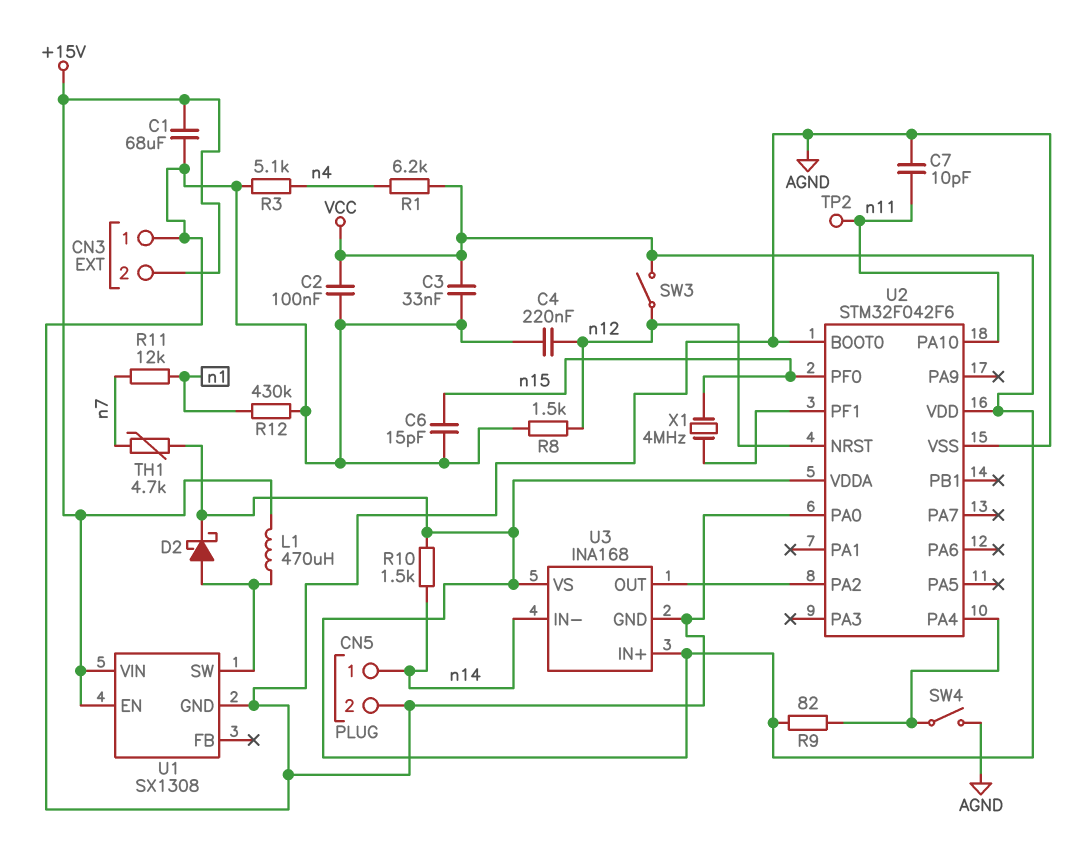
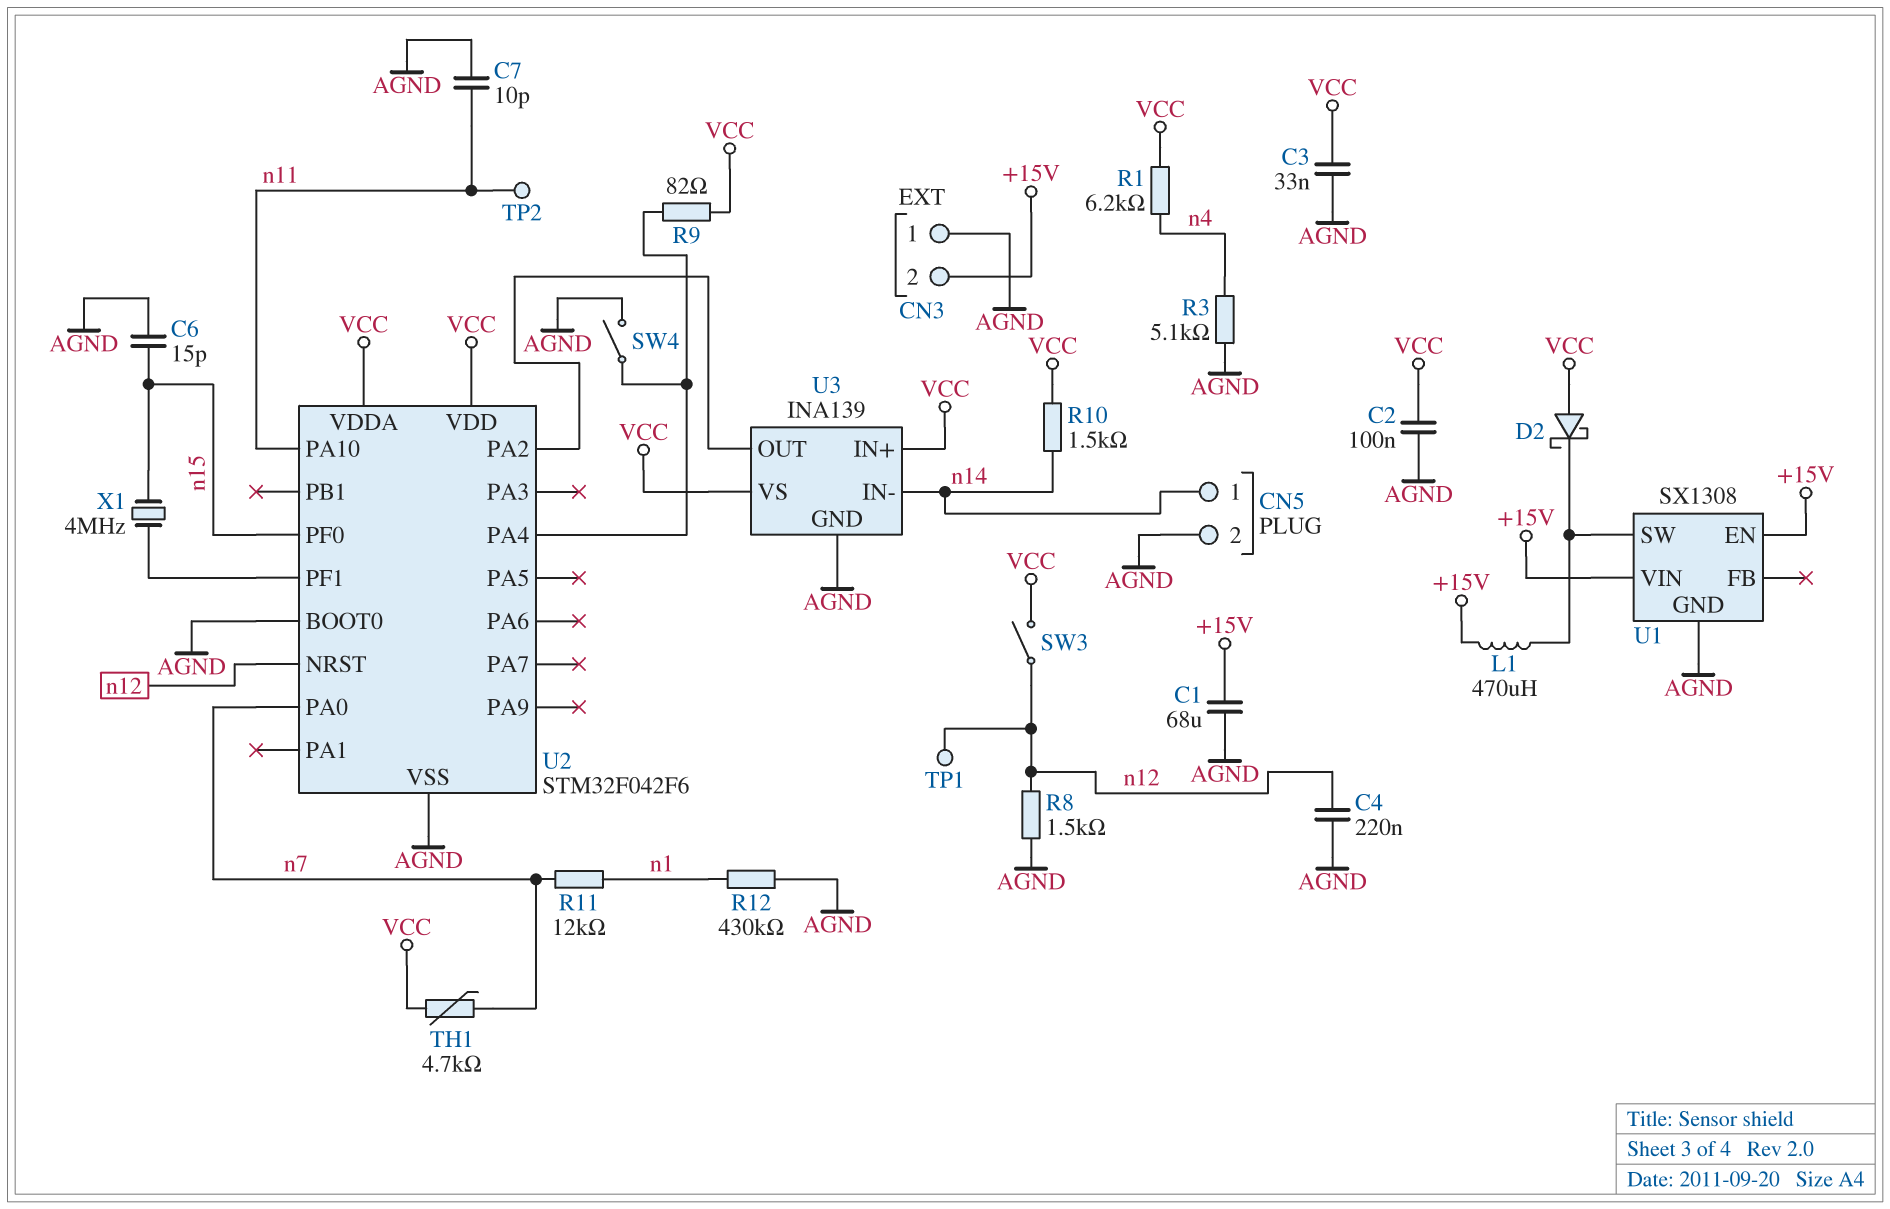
D2: schottky (A U1/SW, K VCC) -> schottky (A VCC, K U1/SW)
TP1: none -> test point (n12)
U2 pin PA0: AGND -> n7
U3: INA168 -> INA139

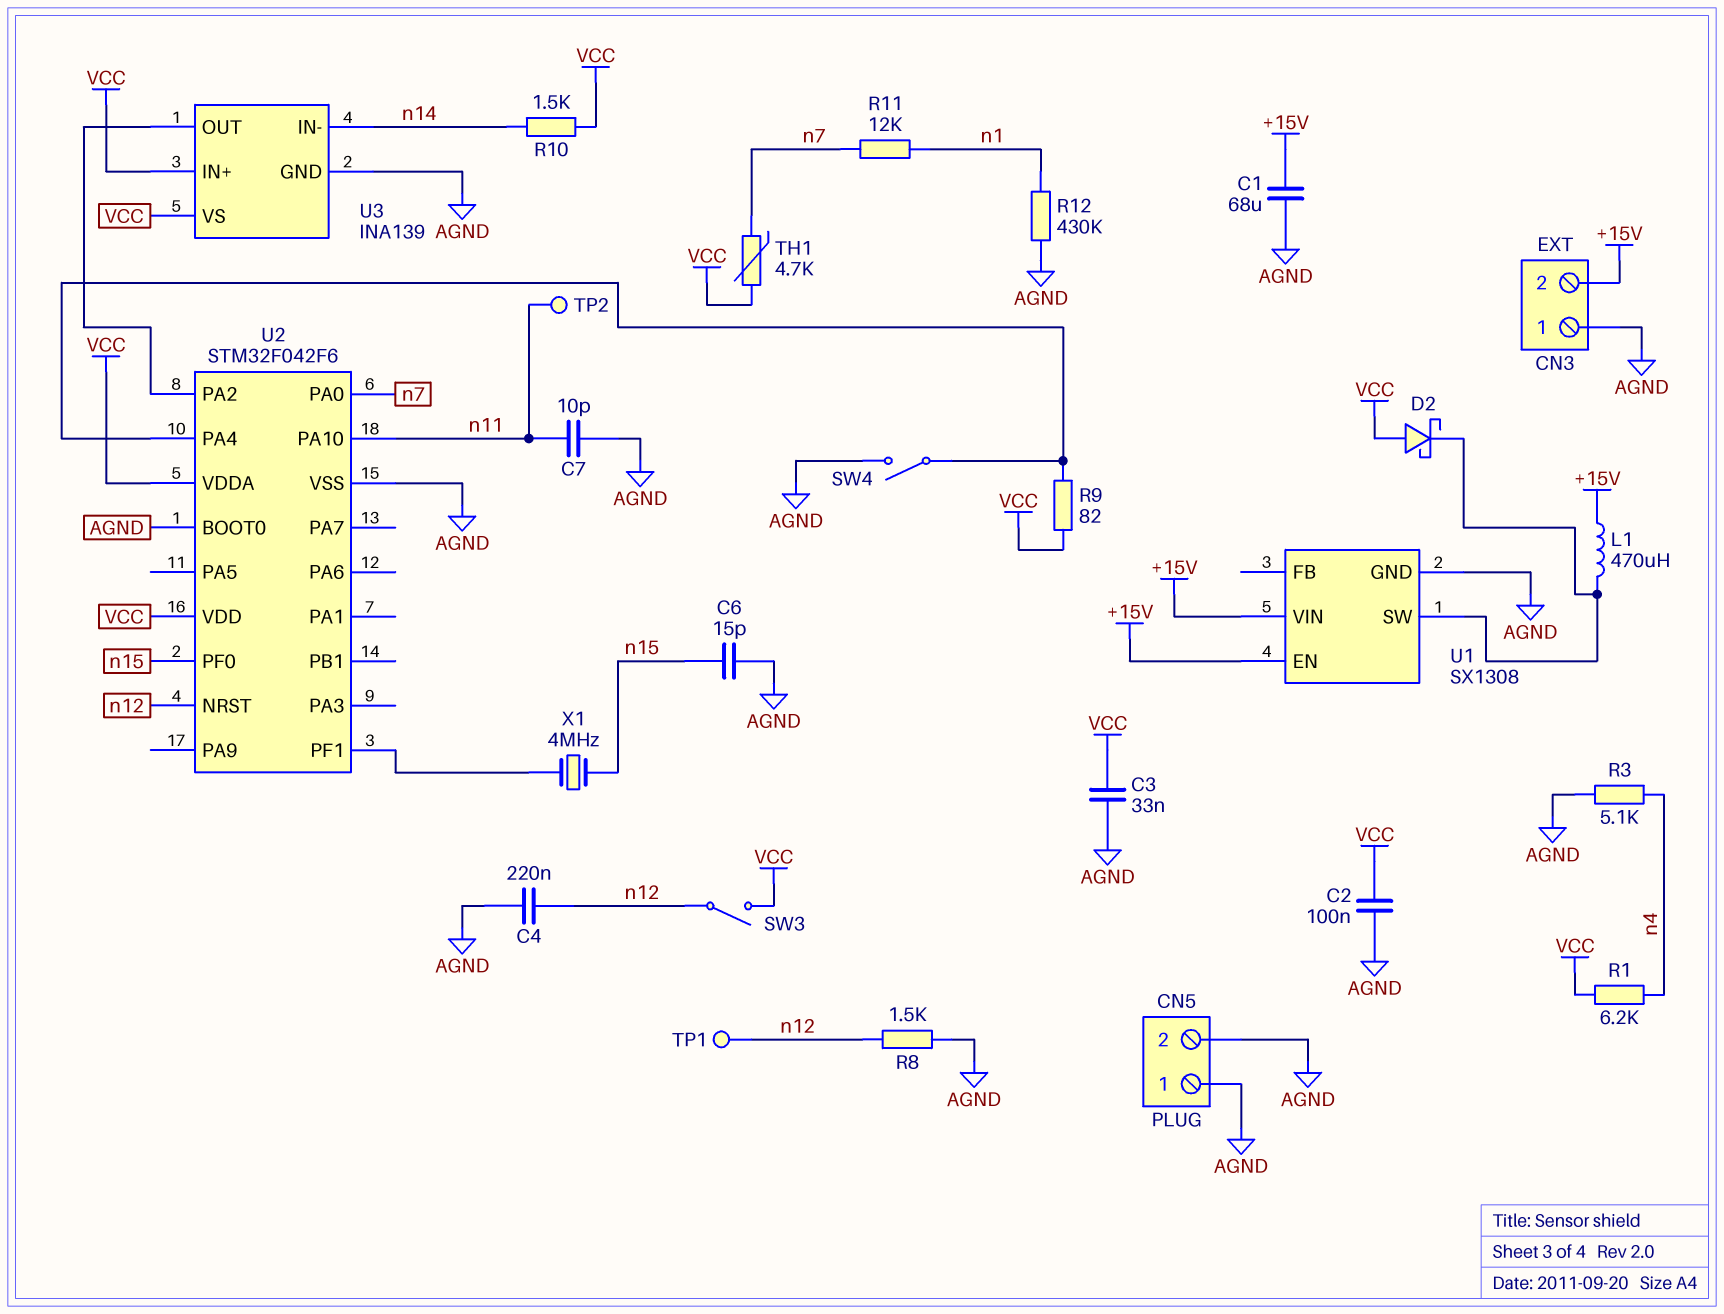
CN5 pin 1: n14 -> AGND

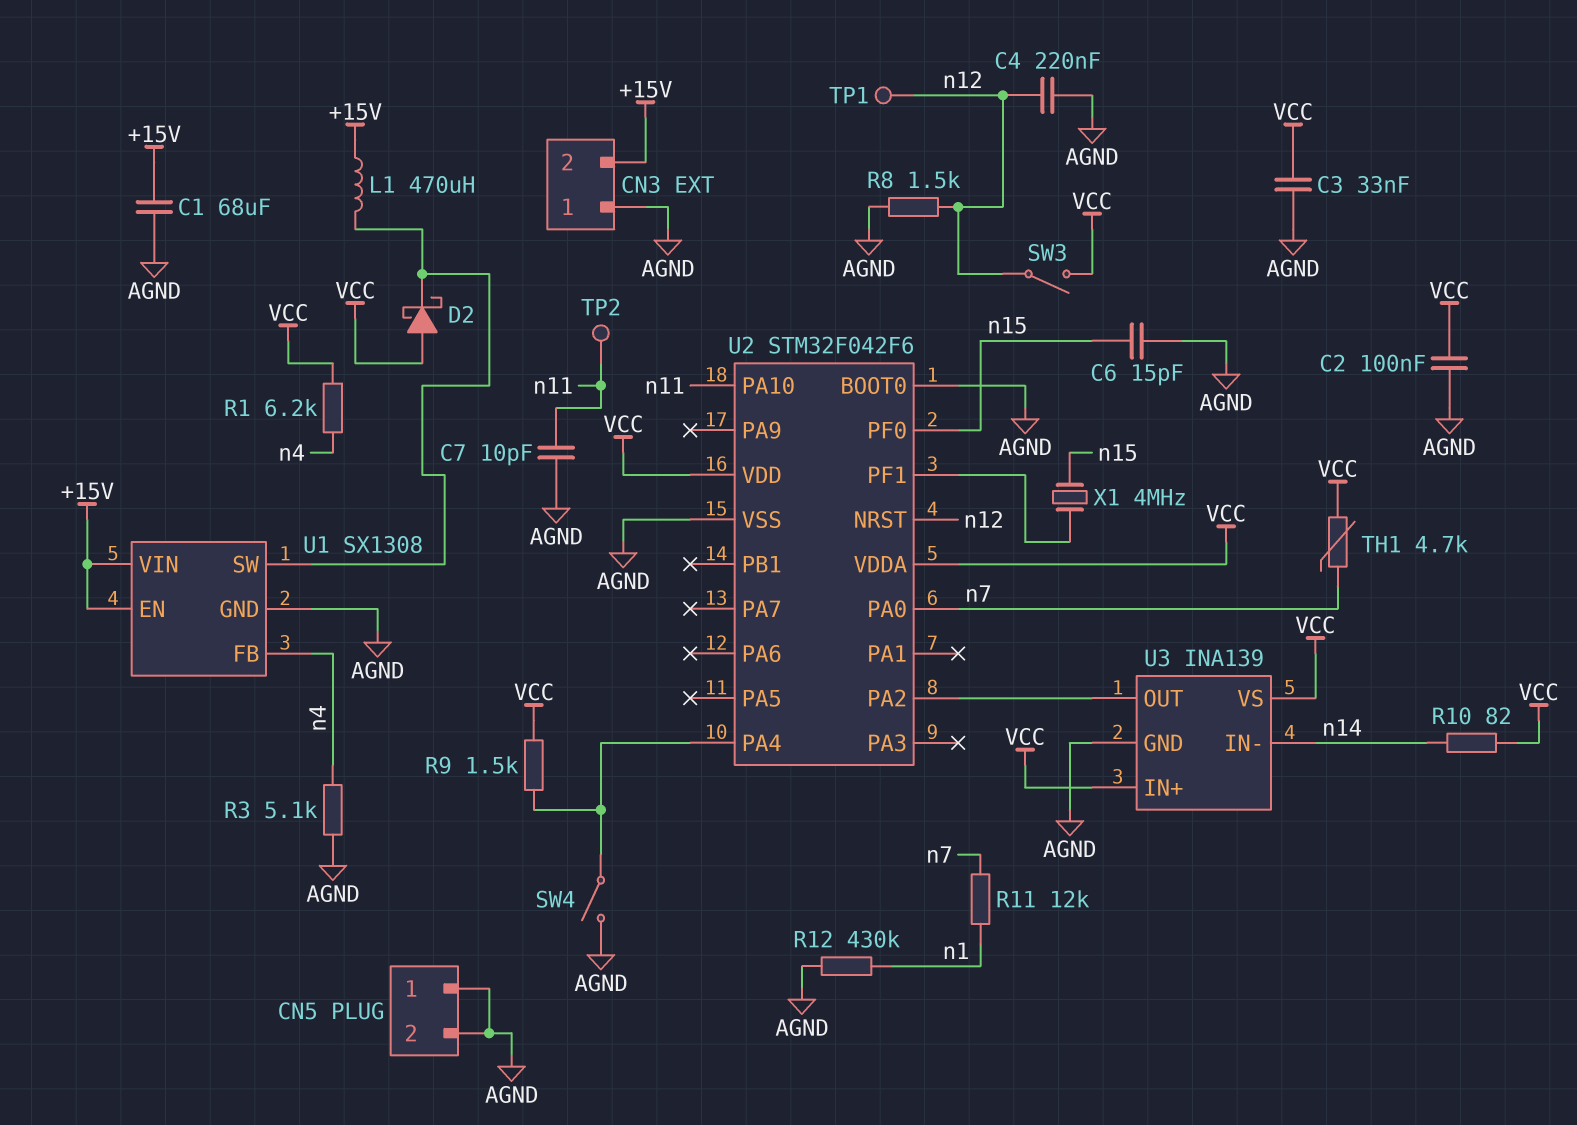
R9: 82 (U2/PA4, VCC) -> 1.5k (U2/PA4, VCC)
R10: 1.5k (VCC, n14) -> 82 (VCC, n14)
U1 pin FB: none -> n4

